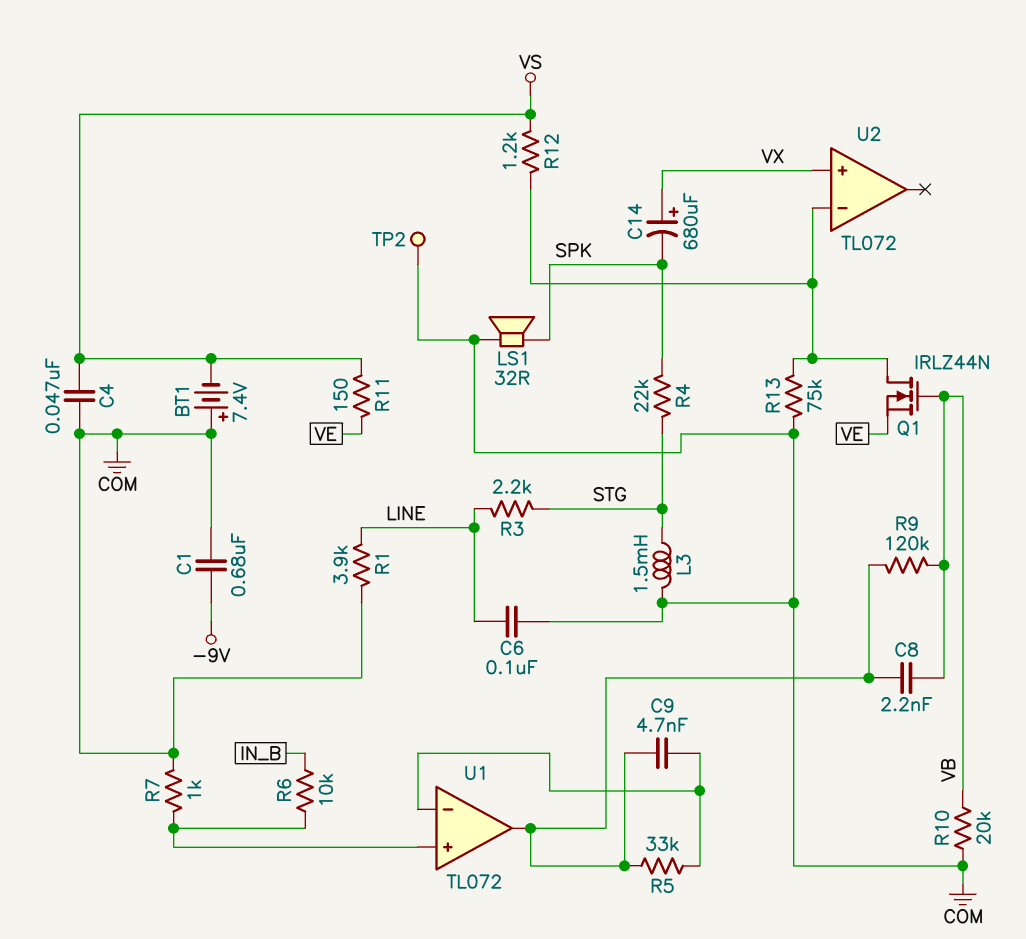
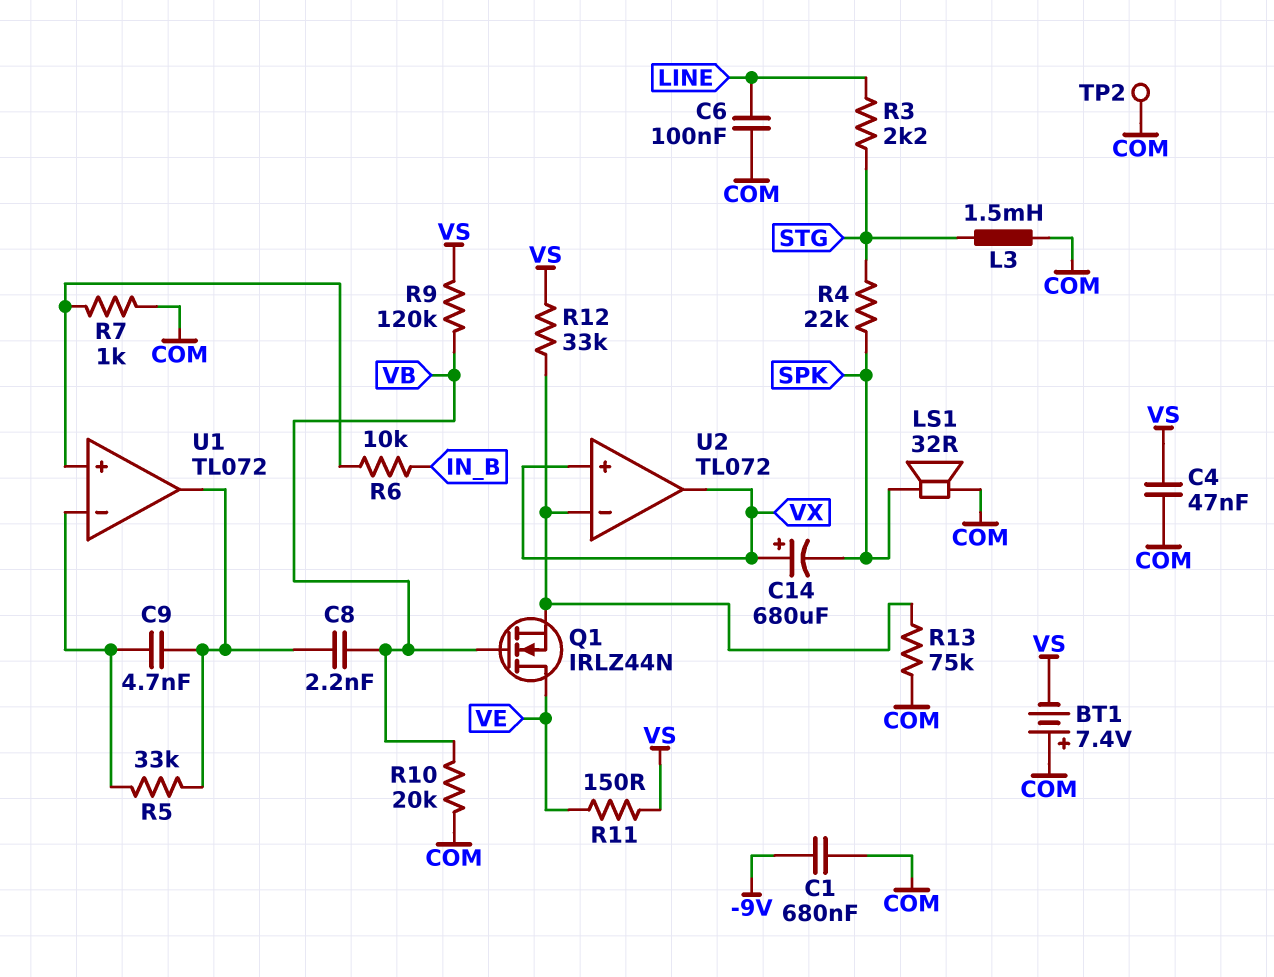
Q1: NMOS IRLZ44N (G VB, D U2/in-, S VE) -> NMOS IRLZ44N (G VB, D VE, S U2/in-)
R1: 3.9k (COM, LINE) -> none
R9: 120k (U1/out, VB) -> 120k (VB, VS)
R12: 1.2k (U2/in-, VS) -> 33k (U2/in-, VS)
U2 pin out: none -> VX

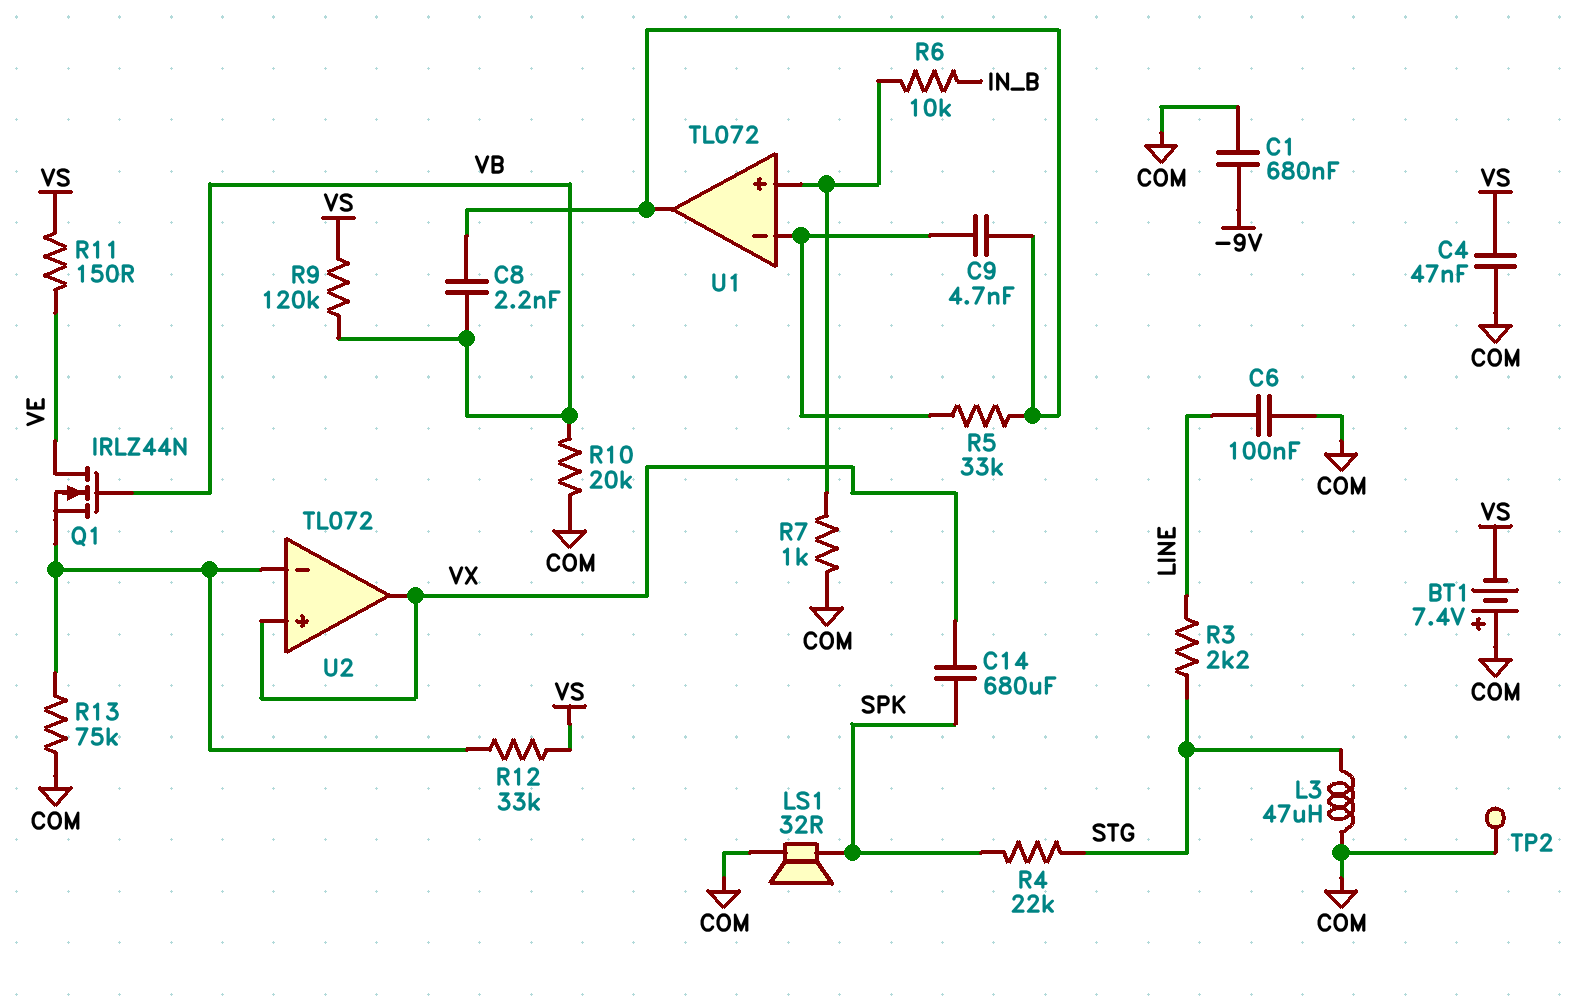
C14: 680uF (plus VX, minus SPK) -> 680uF (SPK, VX)
L3: 1.5mH (COM, STG) -> 47uH (COM, STG)

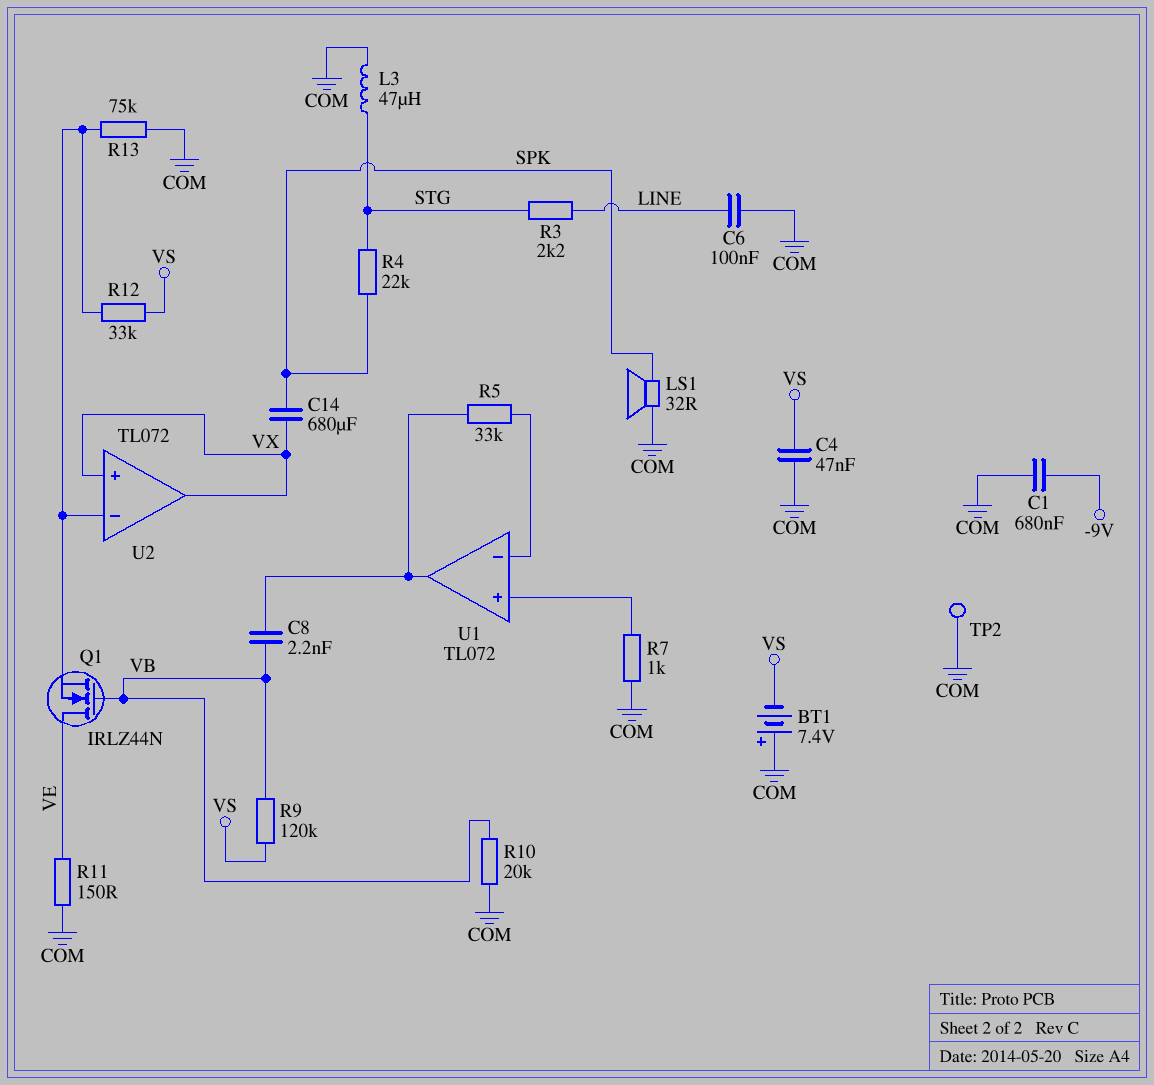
C9: 4.7nF (U1/in-, U1/out) -> none
R6: 10k (IN_B, U1/in+) -> none
R11: 150 (VE, VS) -> 150 (COM, VE)

